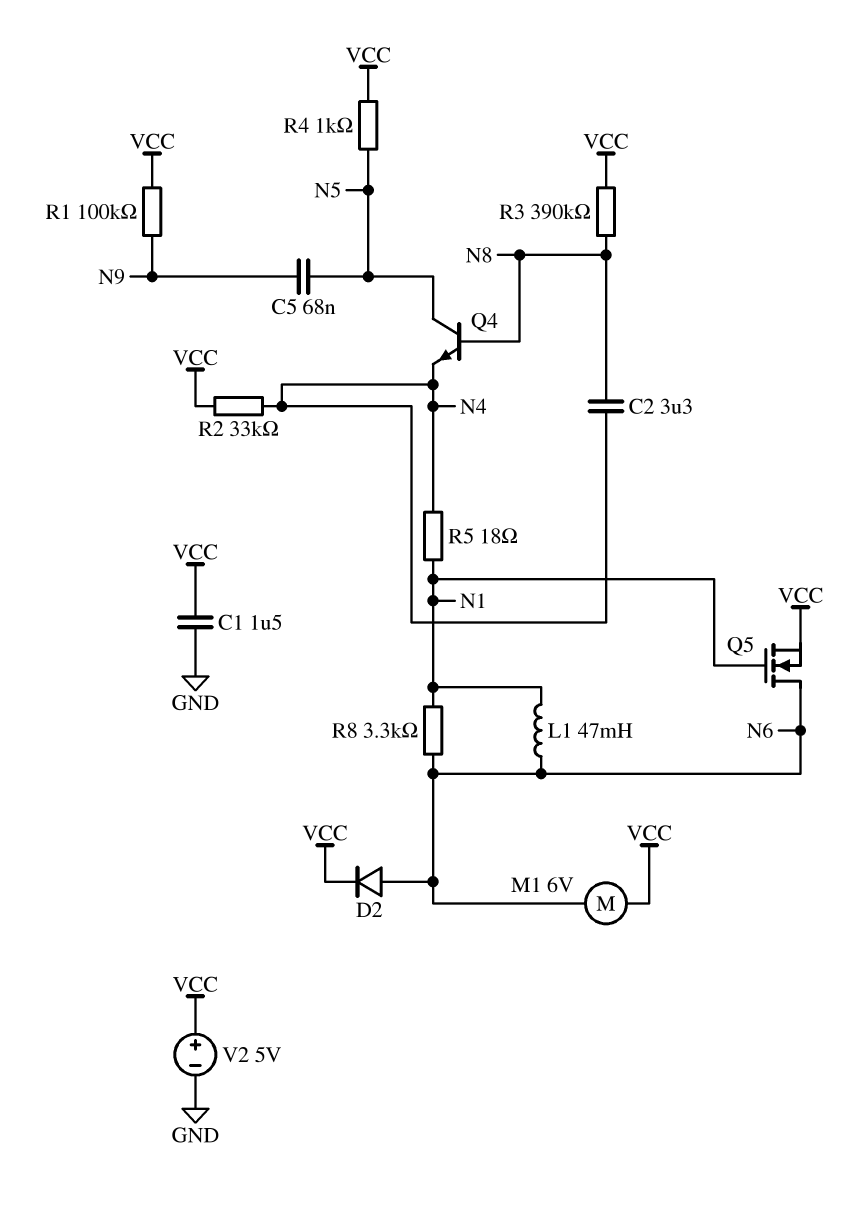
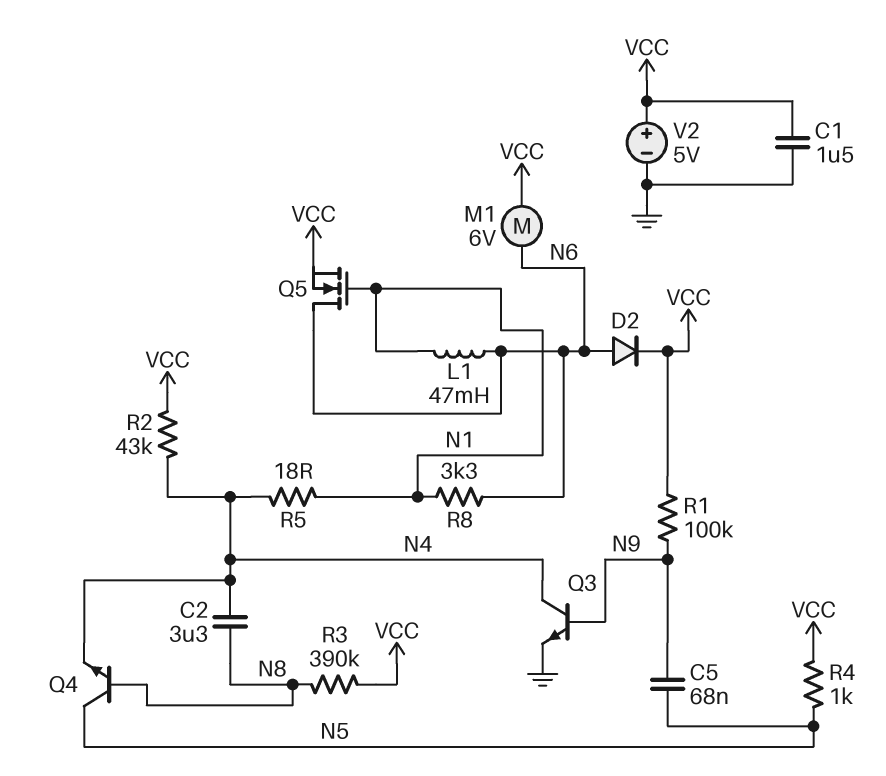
Q3: none -> NPN (B N9, C N4, E GND)
R2: 33k (N4, VCC) -> 43k (N4, VCC)

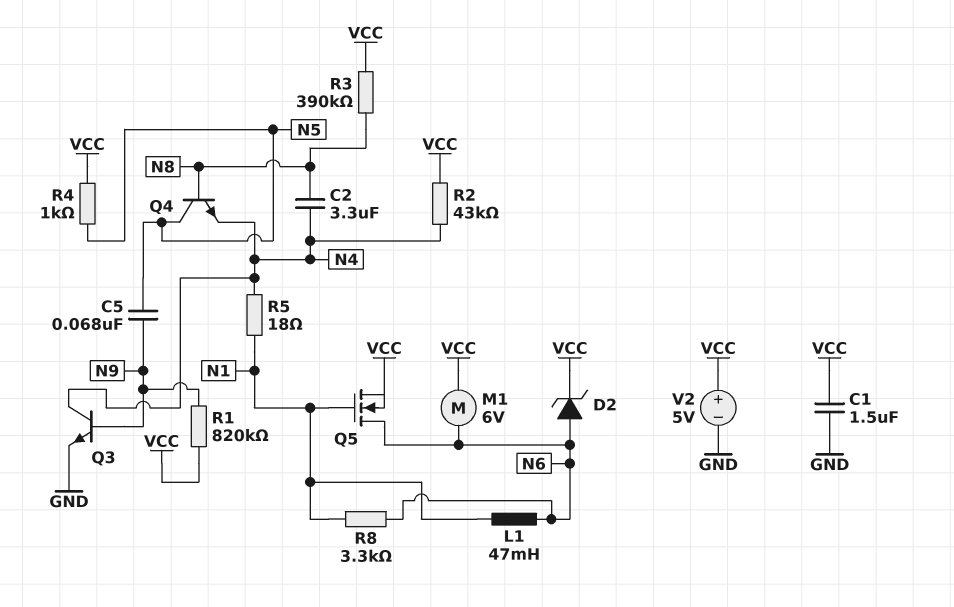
D2: diode (A N6, K VCC) -> zener (A N6, K VCC)
R1: 100k (N9, VCC) -> 820k (N9, VCC)

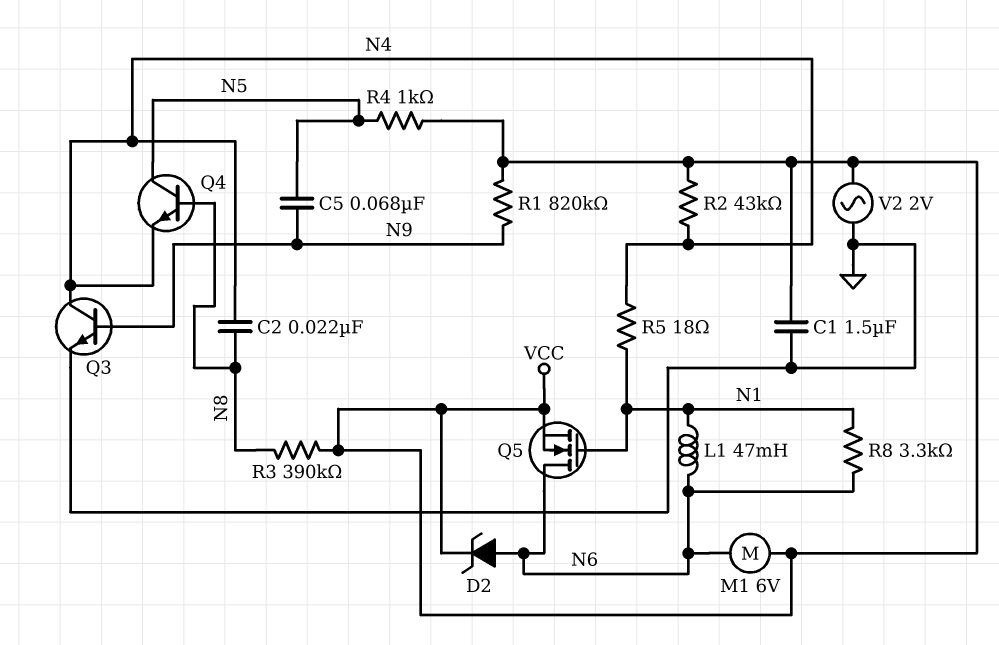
C2: 3.3uF (N4, N8) -> 22nF (N4, N8)
V2: 5V (plus VCC, minus GND) -> AC 2V (GND, VCC)

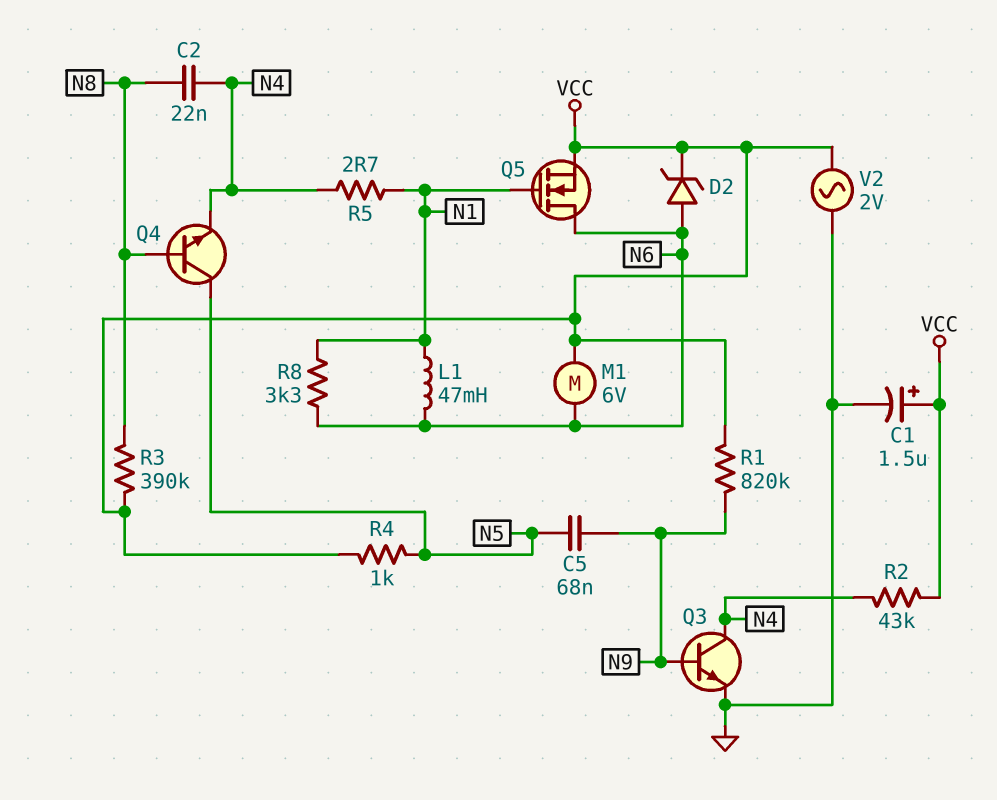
C1: 1.5uF (GND, VCC) -> 1.5uF (plus VCC, minus GND)
R5: 18 (N1, N4) -> 2.7 (N1, N4)

